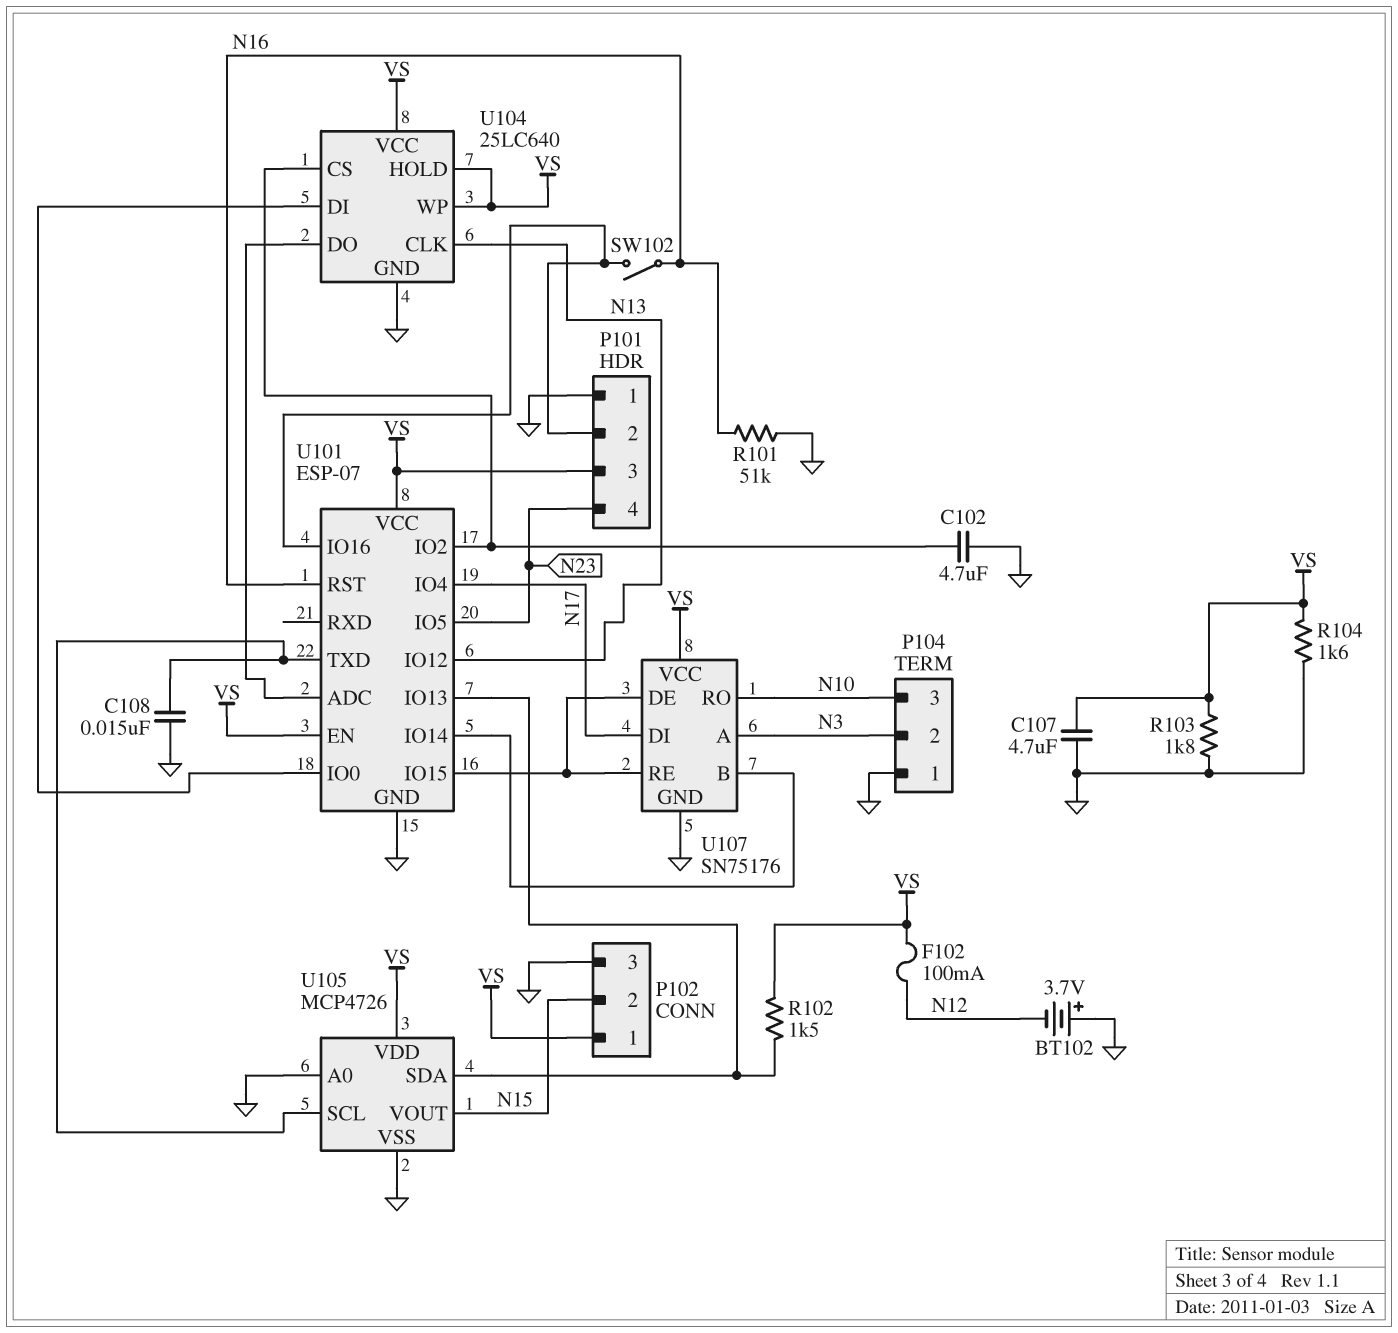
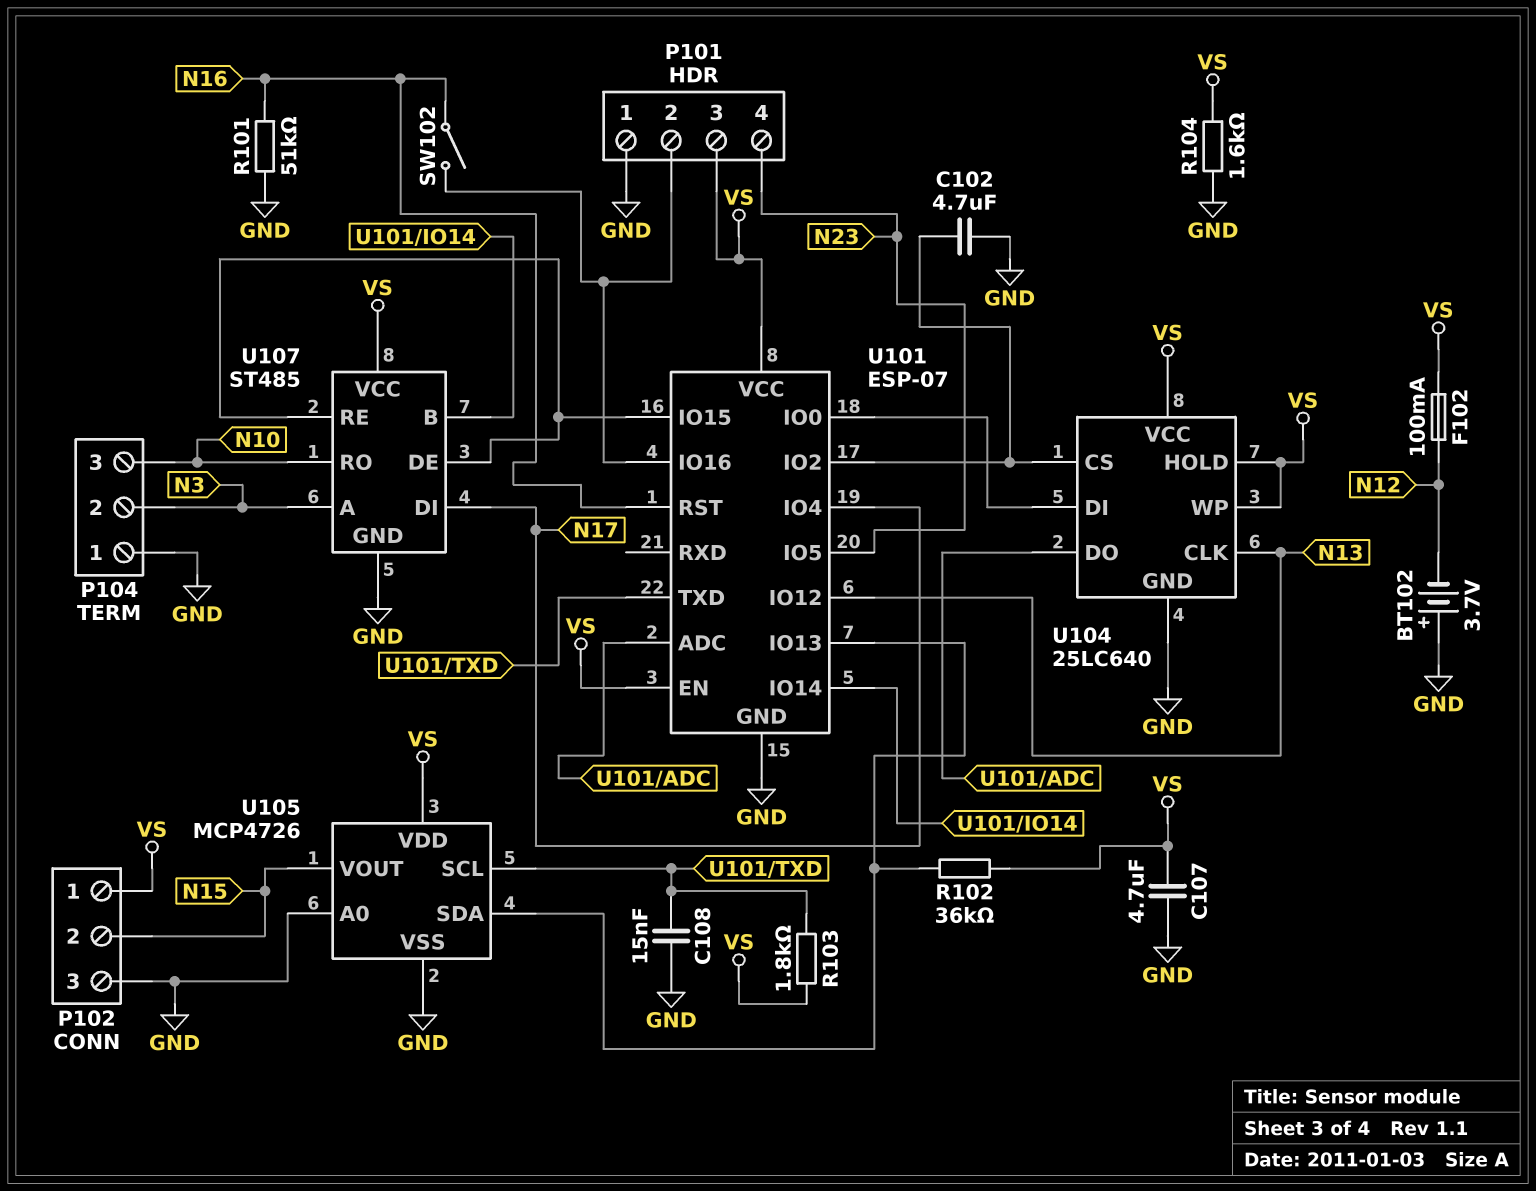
R102: 1.5k (U101/IO13, VS) -> 36k (U101/IO13, VS)
R103: 1.8k (GND, VS) -> 1.8k (U101/TXD, VS)
U107: SN75176 -> ST485

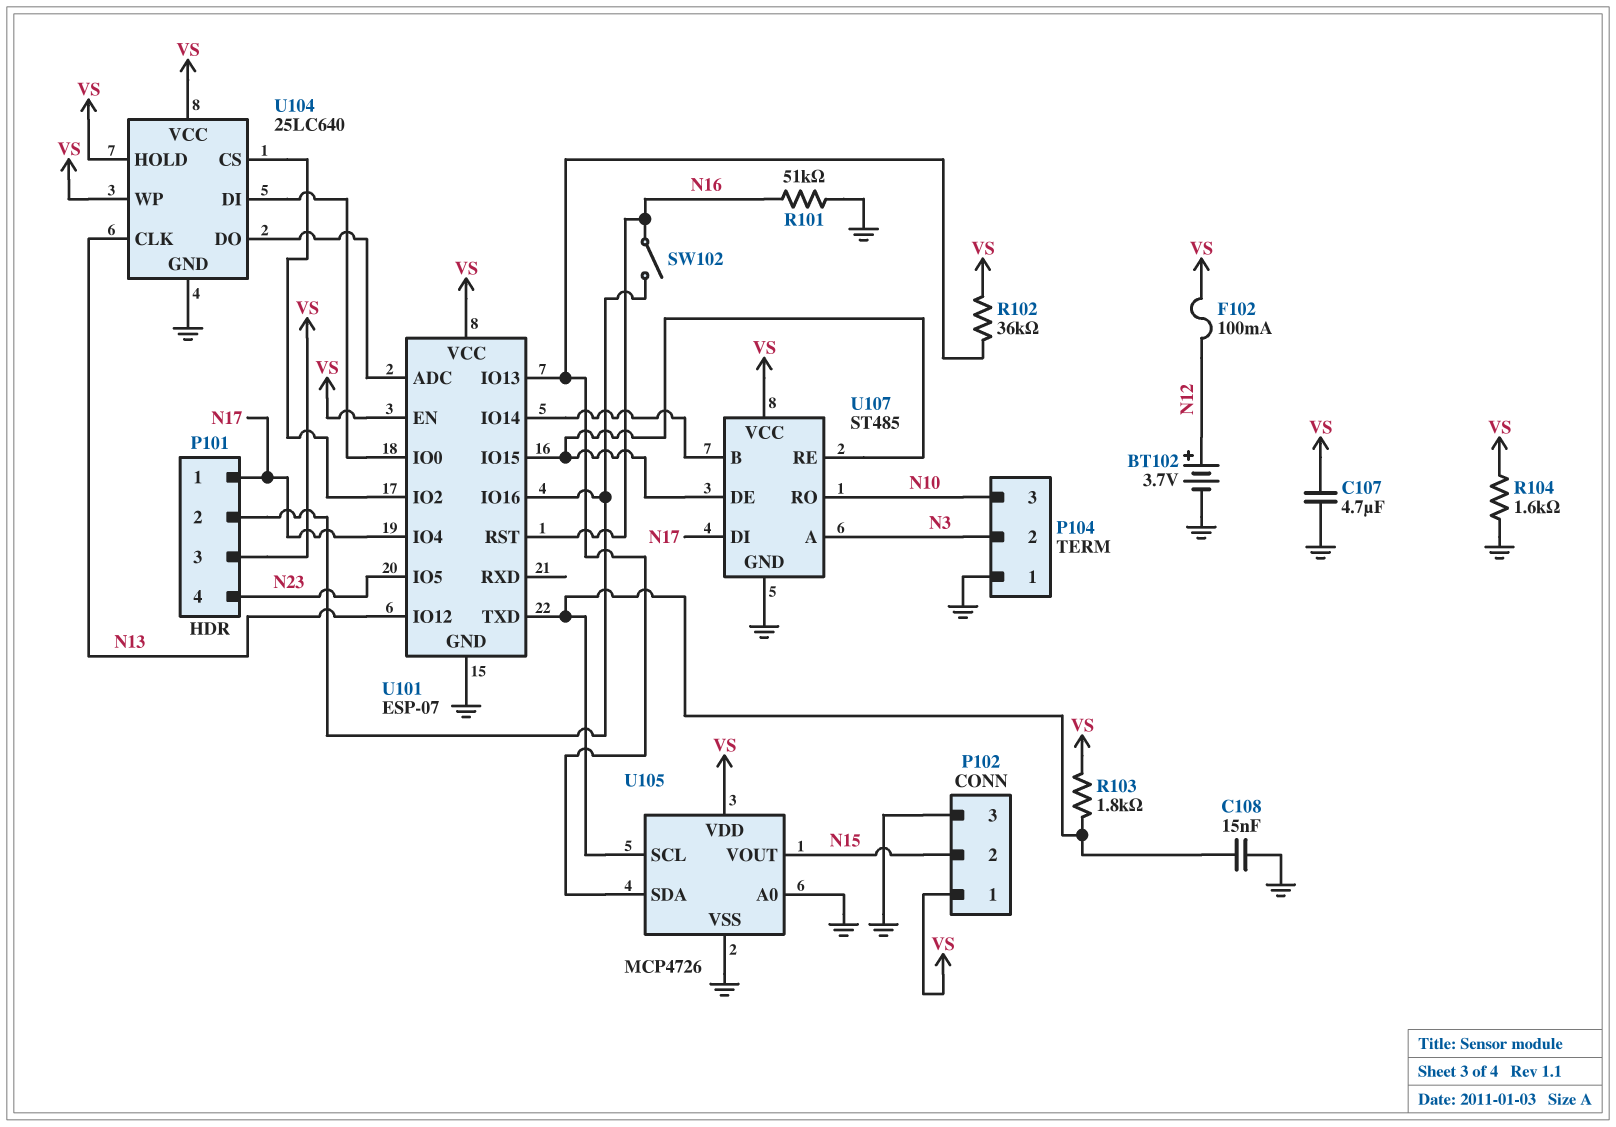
BT102: 3.7V (plus GND, minus N12) -> 3.7V (plus N12, minus GND)
C102: 4.7uF (GND, U101/IO2) -> none
P101 pin 1: GND -> N17

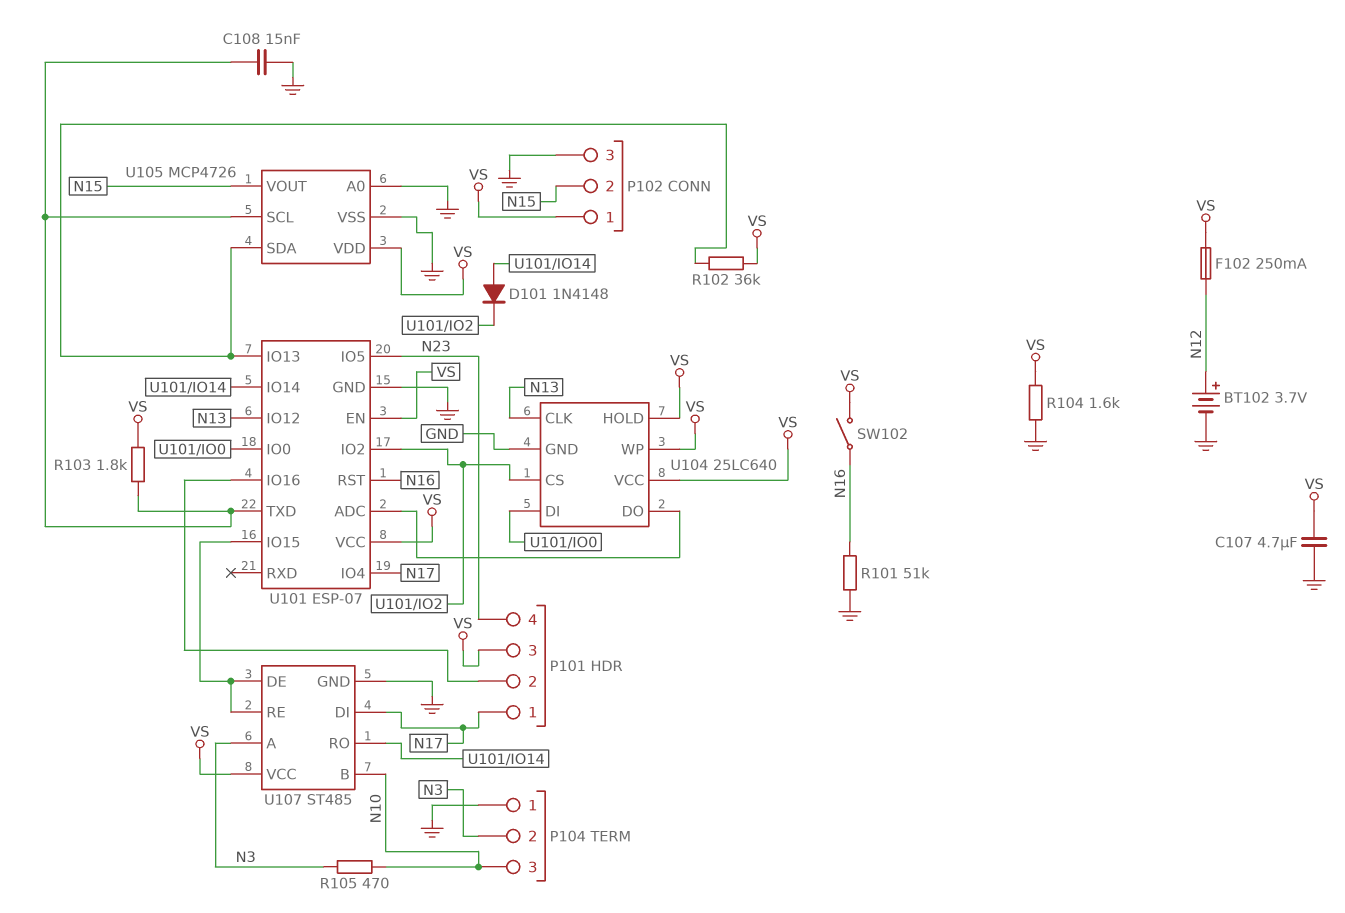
D101: none -> diode 1N4148 (A U101/IO14, K U101/IO2)
F102: 100mA (N12, VS) -> 250mA (N12, VS)
R105: none -> 470 (N3, N10)
SW102: switch (N16, P101/2) -> switch (N16, VS)
U107 pin B: U101/IO14 -> N10
U107 pin RO: N10 -> U101/IO14

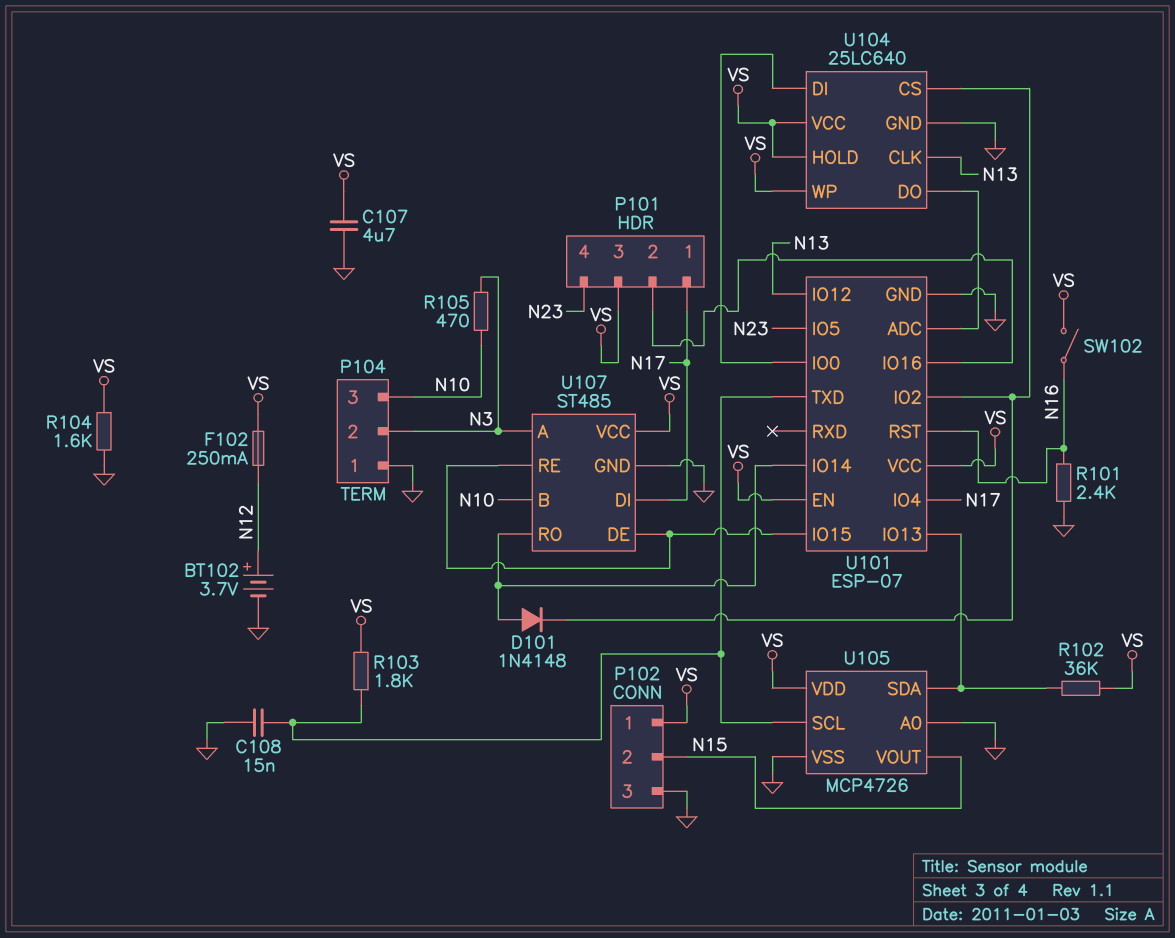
R101: 51k (GND, N16) -> 2.4k (GND, N16)

